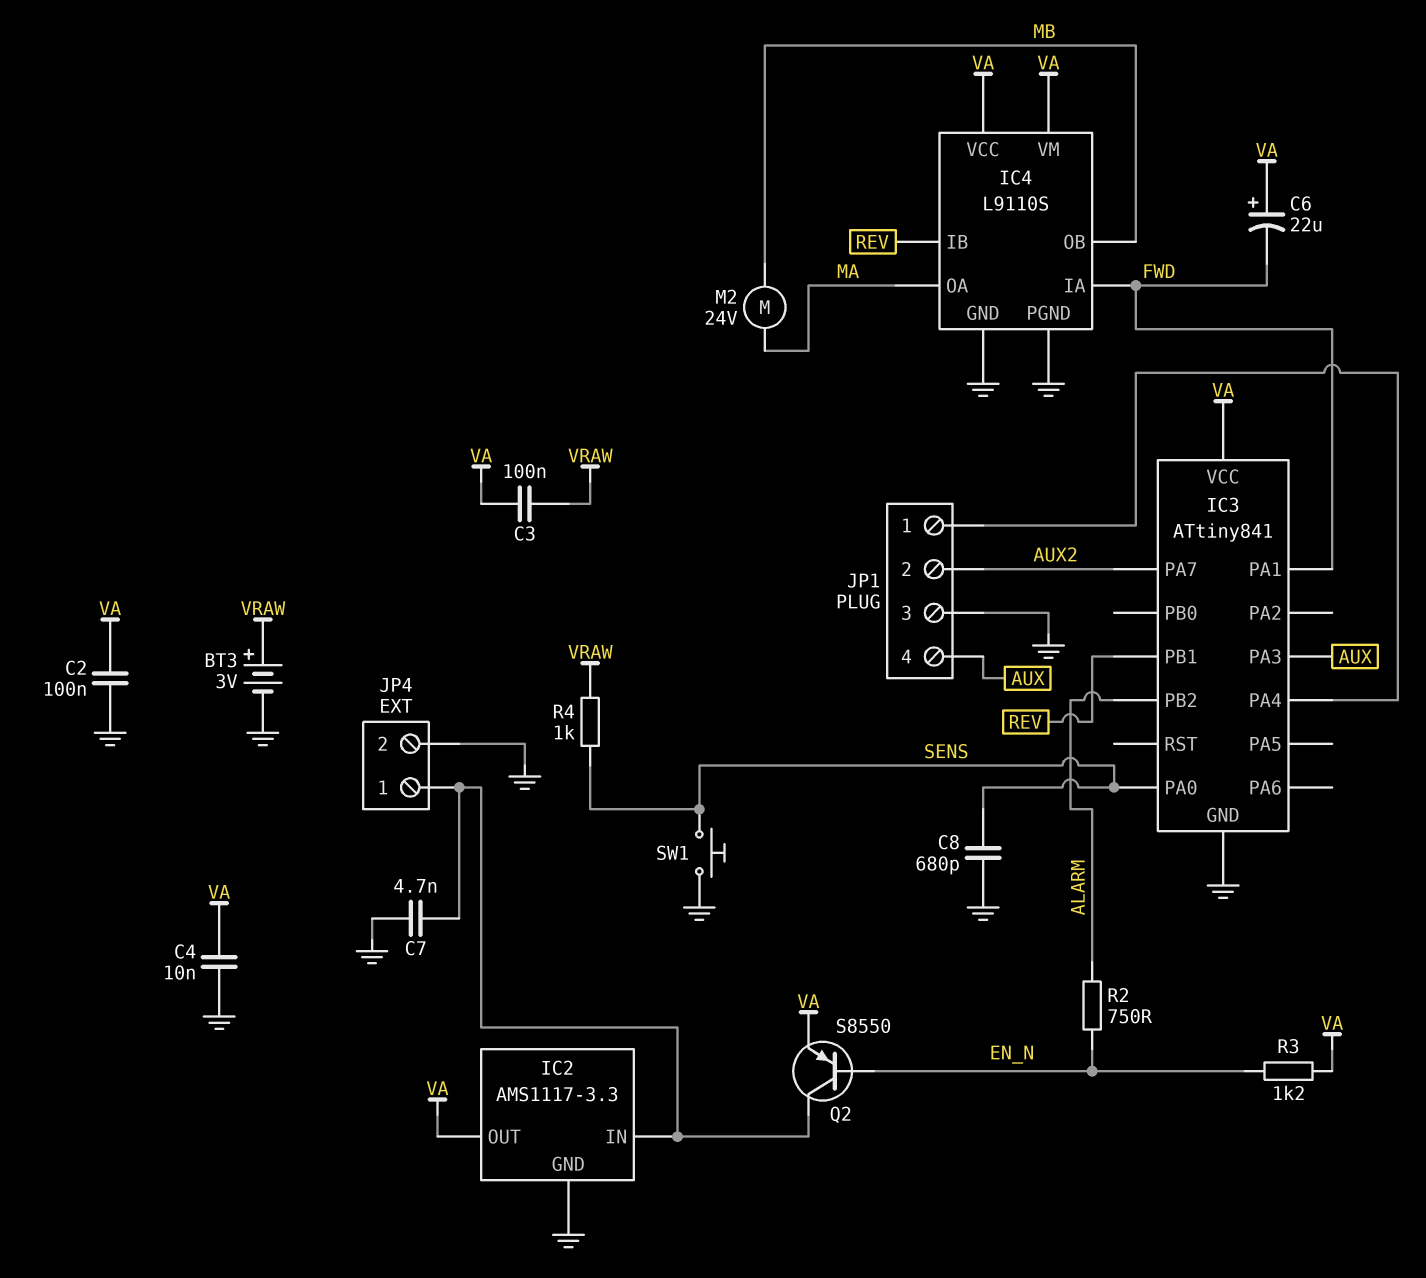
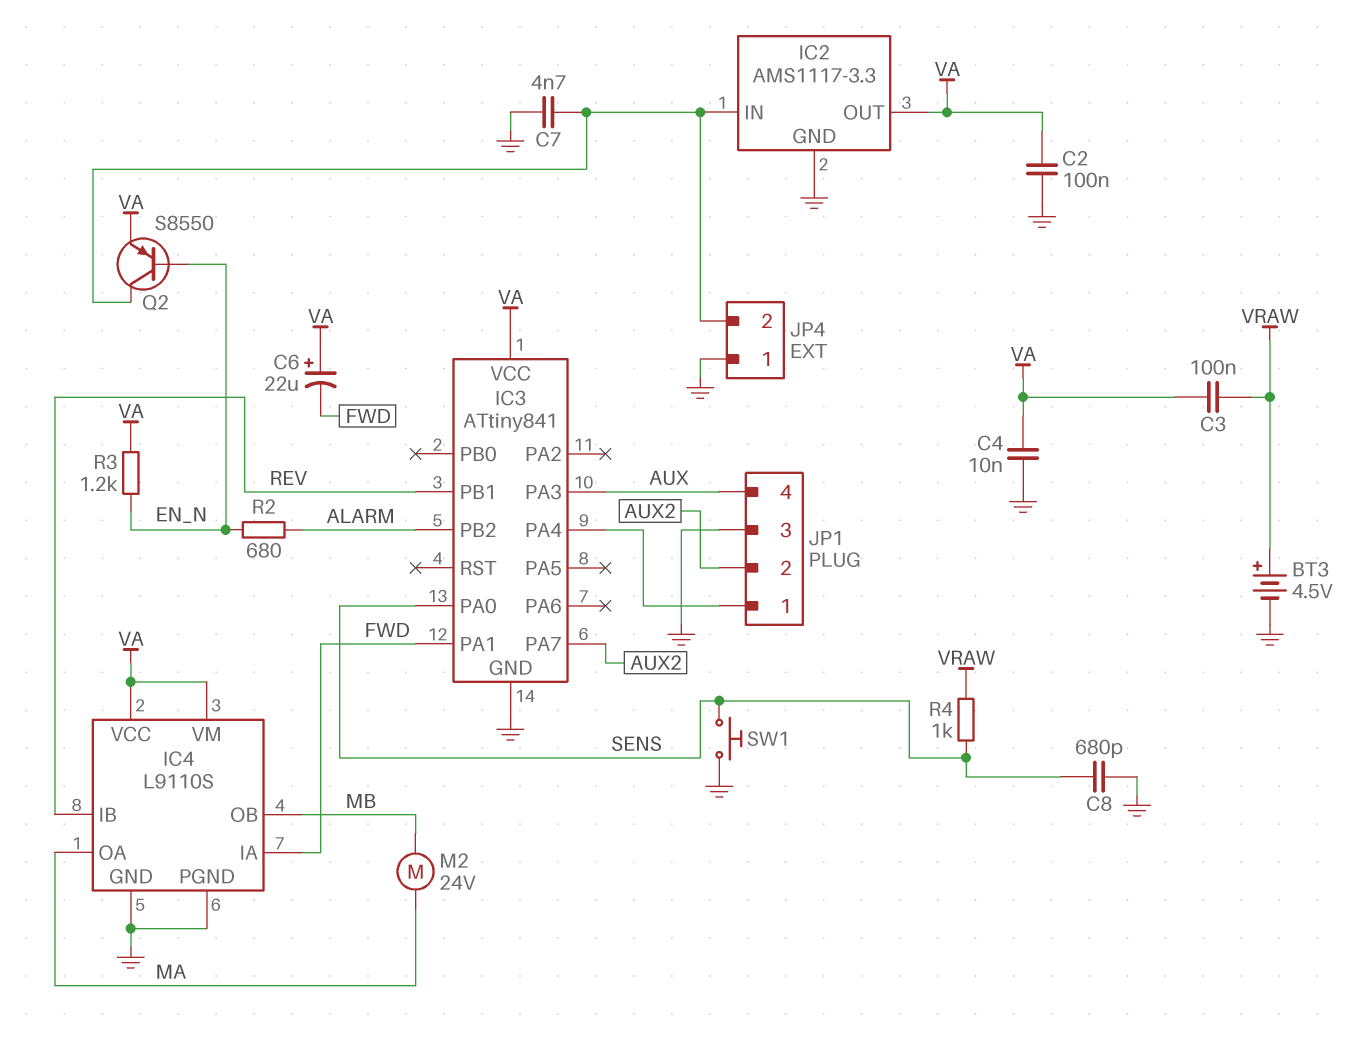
BT3: 3V (plus VRAW, minus GND) -> 4.5V (plus VRAW, minus GND)
JP4 pin 1: IC2/IN -> GND
JP4 pin 2: GND -> IC2/IN
R2: 750 (ALARM, EN_N) -> 680 (ALARM, EN_N)

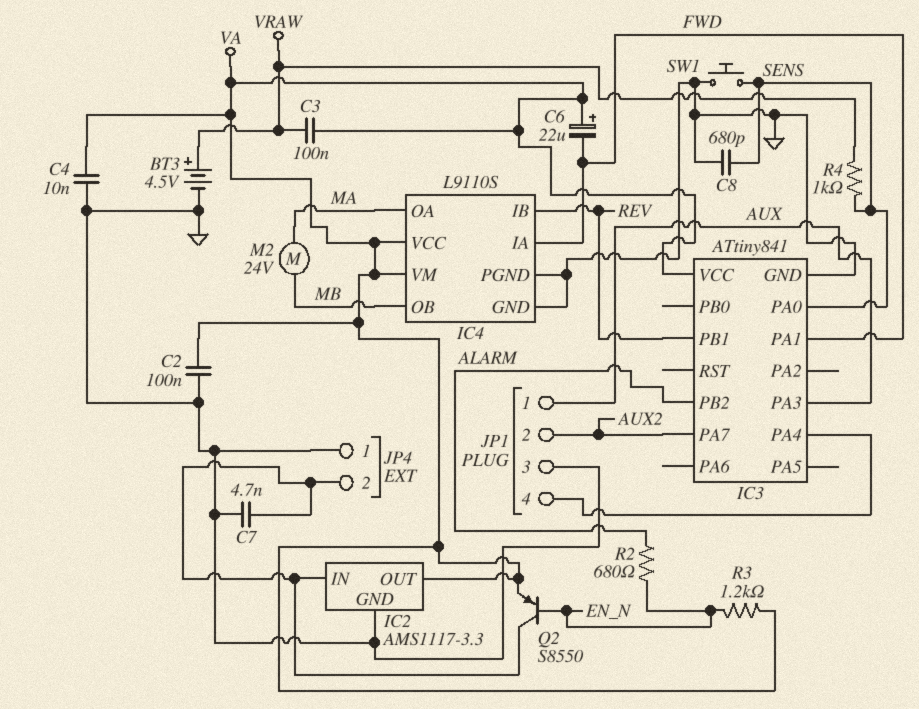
JP1 pin 1: IC3/PA4 -> AUX
JP1 pin 4: AUX -> IC3/PA4

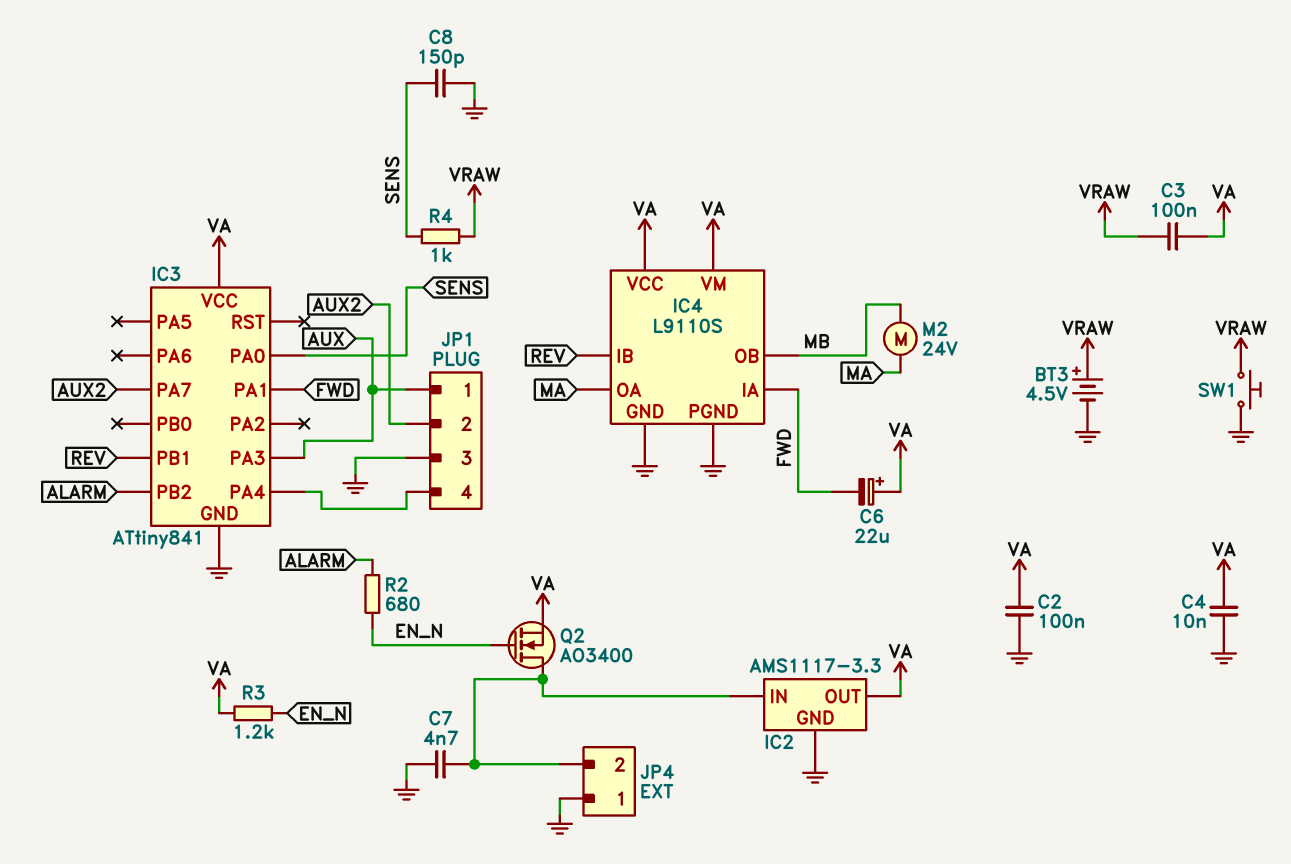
C8: 680pF (GND, SENS) -> 150pF (GND, SENS)
Q2: PNP S8550 (B EN_N, C IC2/IN, E VA) -> NMOS AO3400 (G EN_N, D IC2/IN, S VA)
SW1: button (GND, SENS) -> button (GND, VRAW)

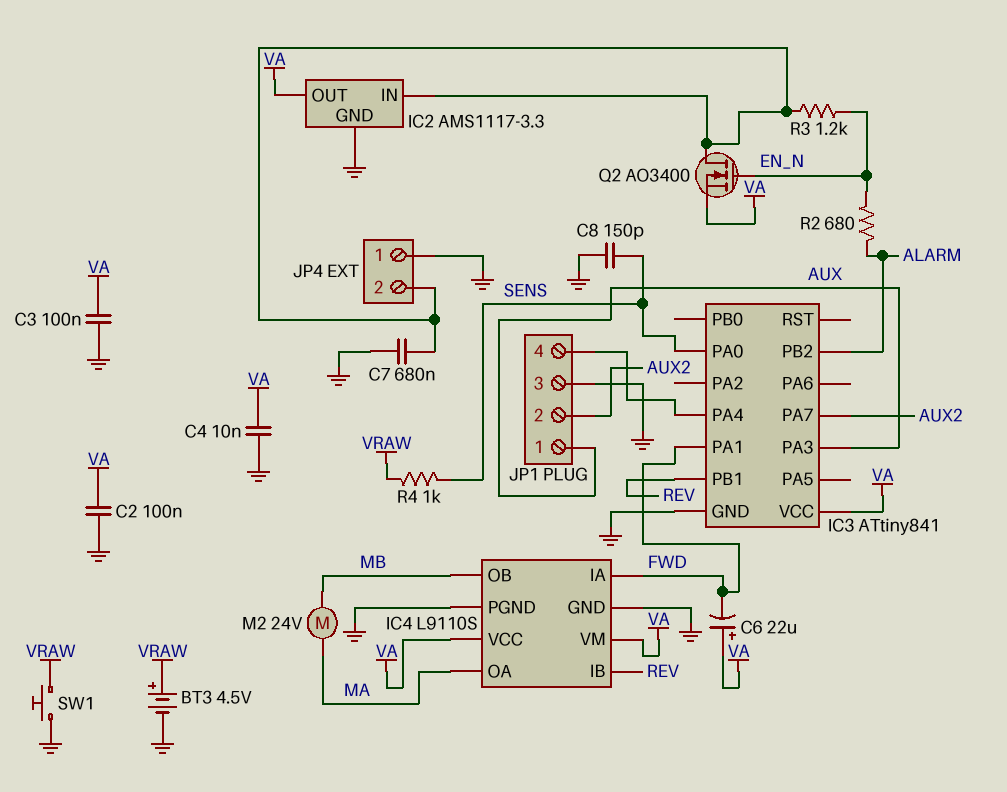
C3: 100nF (VA, VRAW) -> 100nF (GND, VA)
C7: 4.7nF (GND, IC2/IN) -> 680nF (GND, IC2/IN)
R3: 1.2k (EN_N, VA) -> 1.2k (EN_N, IC2/IN)

